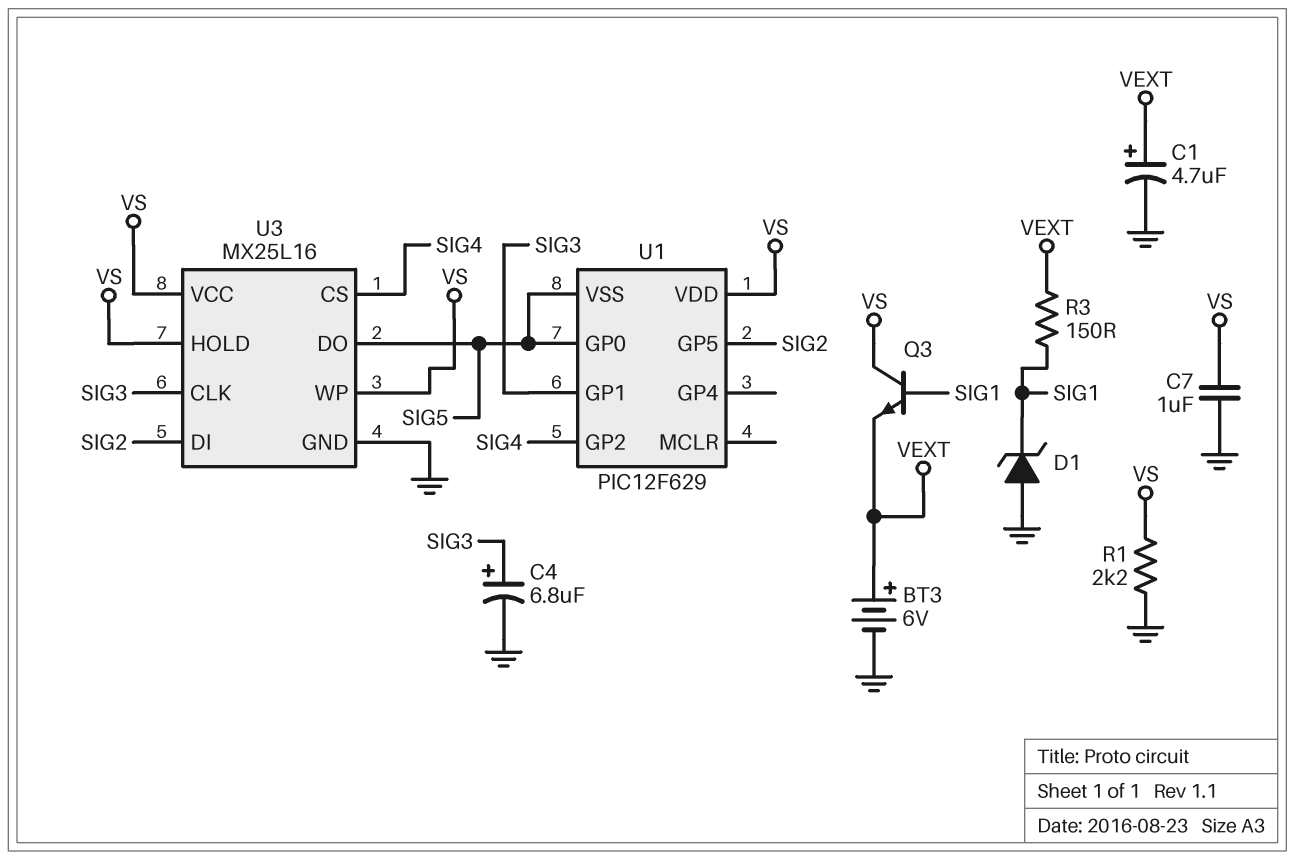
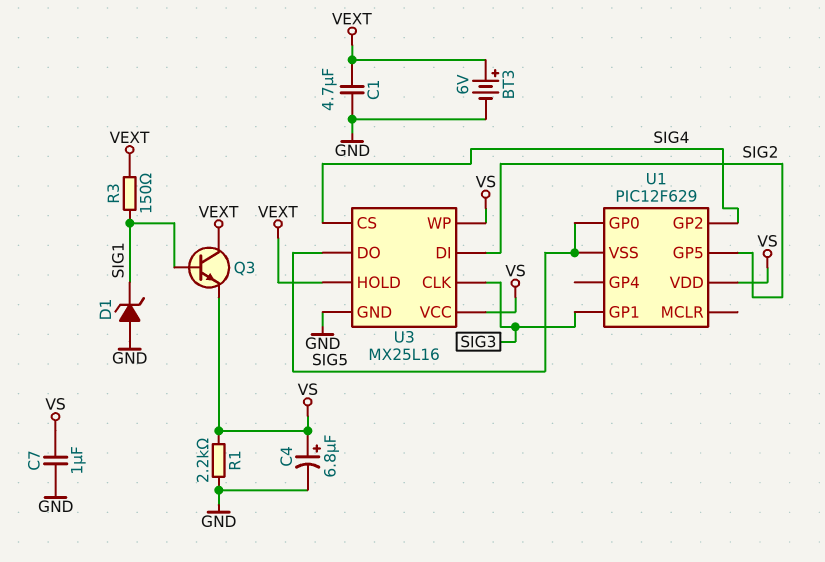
C1: 4.7uF (plus VEXT, minus GND) -> 4.7uF (GND, VEXT)
C4: 6.8uF (plus SIG3, minus GND) -> 6.8uF (plus VS, minus GND)
Q3: NPN (B SIG1, C VS, E VEXT) -> NPN (B SIG1, C VEXT, E VS)
U3 pin HOLD: VS -> VEXT

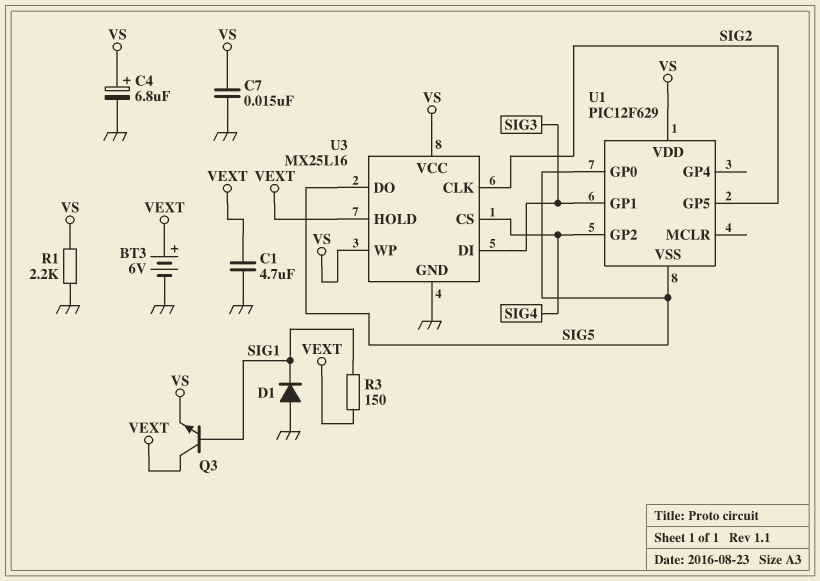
C7: 1uF (GND, VS) -> 15nF (GND, VS)
D1: zener (A GND, K SIG1) -> diode (A GND, K SIG1)
U3 pin CLK: SIG3 -> SIG2
U3 pin DI: SIG2 -> SIG3

